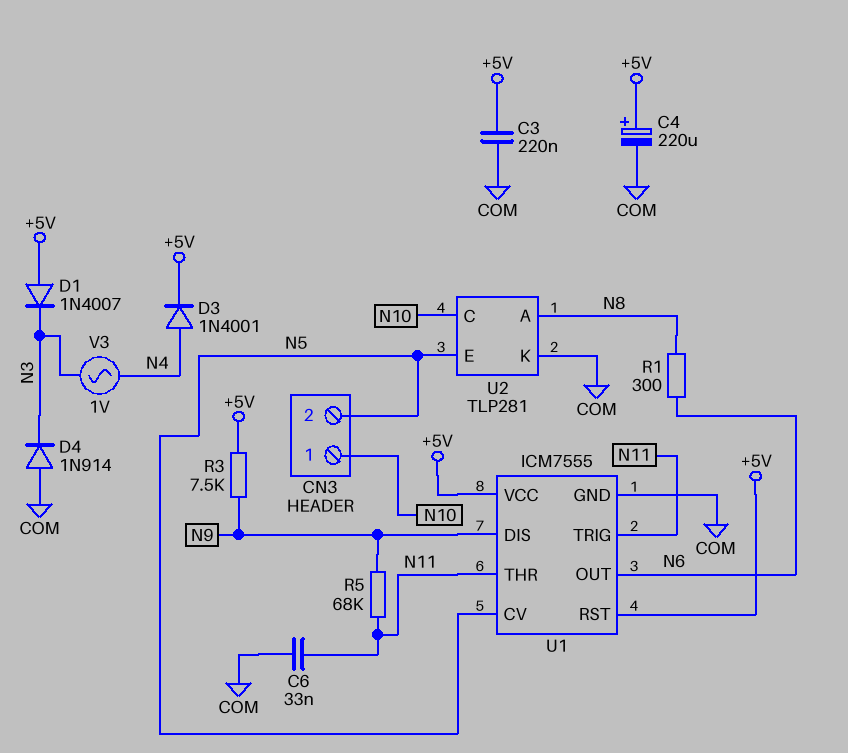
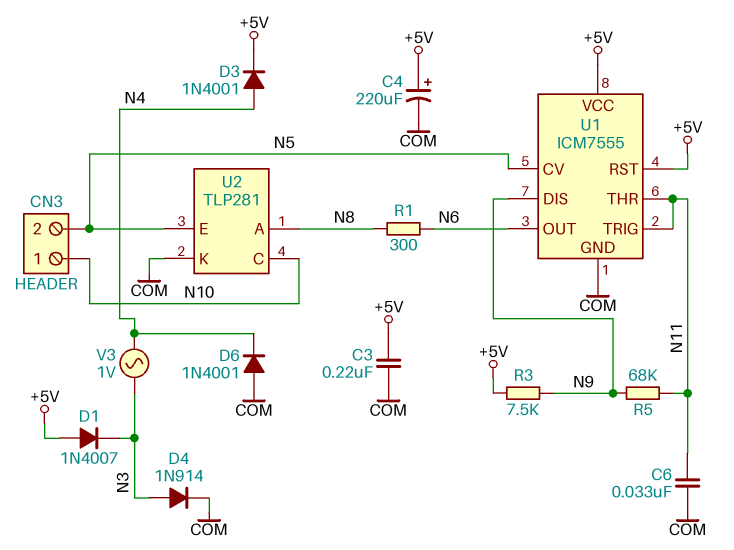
D4: diode 1N914 (A COM, K N3) -> diode 1N914 (A N3, K COM)
D6: none -> diode 1N4001 (A COM, K N4)

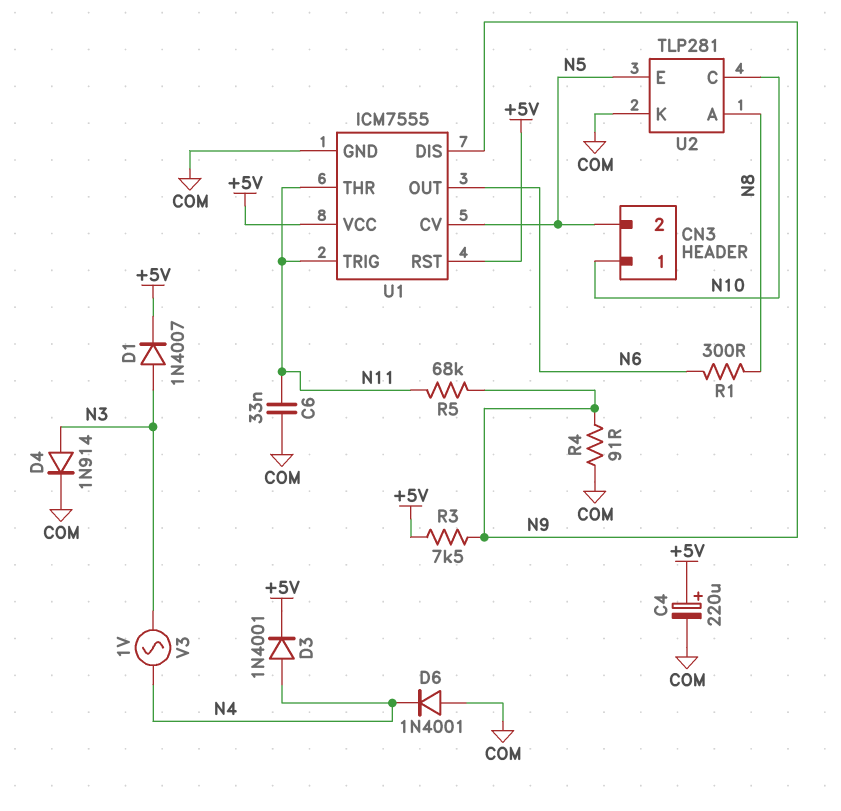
C3: 220nF (+5V, COM) -> none
D1: diode 1N4007 (A +5V, K N3) -> diode 1N4007 (A N3, K +5V)
R4: none -> 91 (COM, N9)

